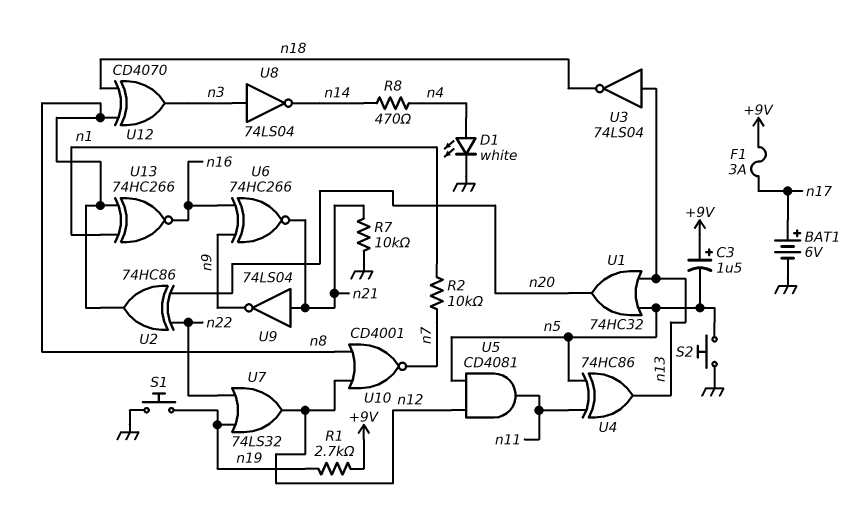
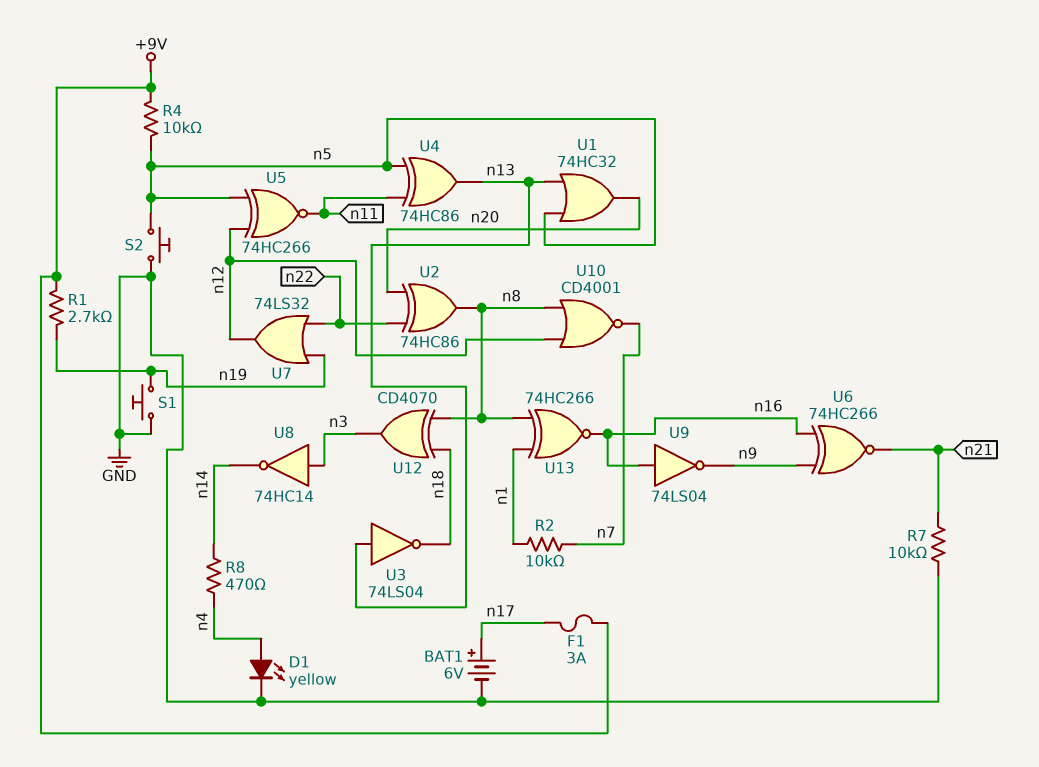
C3: 1.5uF (plus +9V, minus n5) -> none
D1: LED white (A n4, K GND) -> LED yellow (A n4, K GND)
R4: none -> 10k (+9V, n5)
U5: AND CD4081 (in n5, in n12, out n11) -> XNOR 74HC266 (in n5, in n12, out n11)
U8: NOT 74LS04 (in n3, out n14) -> NOT 74HC14 (in n3, out n14)
U9: NOT 74LS04 (in n21, out n9) -> NOT 74LS04 (in n16, out n9)

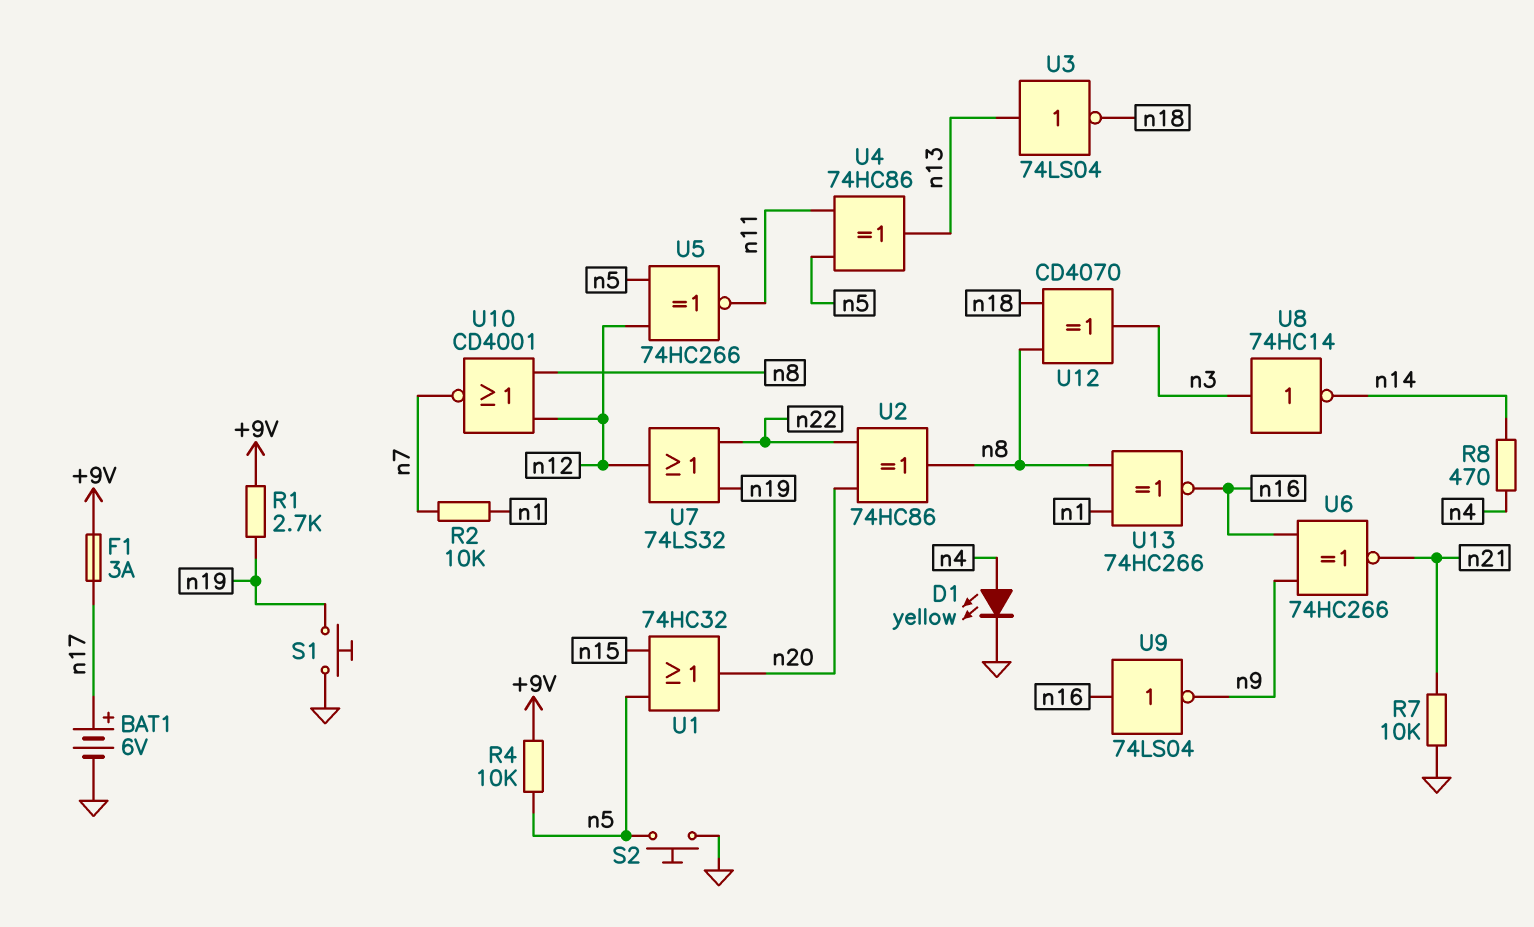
U1: OR 74HC32 (in n5, in n13, out n20) -> OR 74HC32 (in n5, in n15, out n20)

